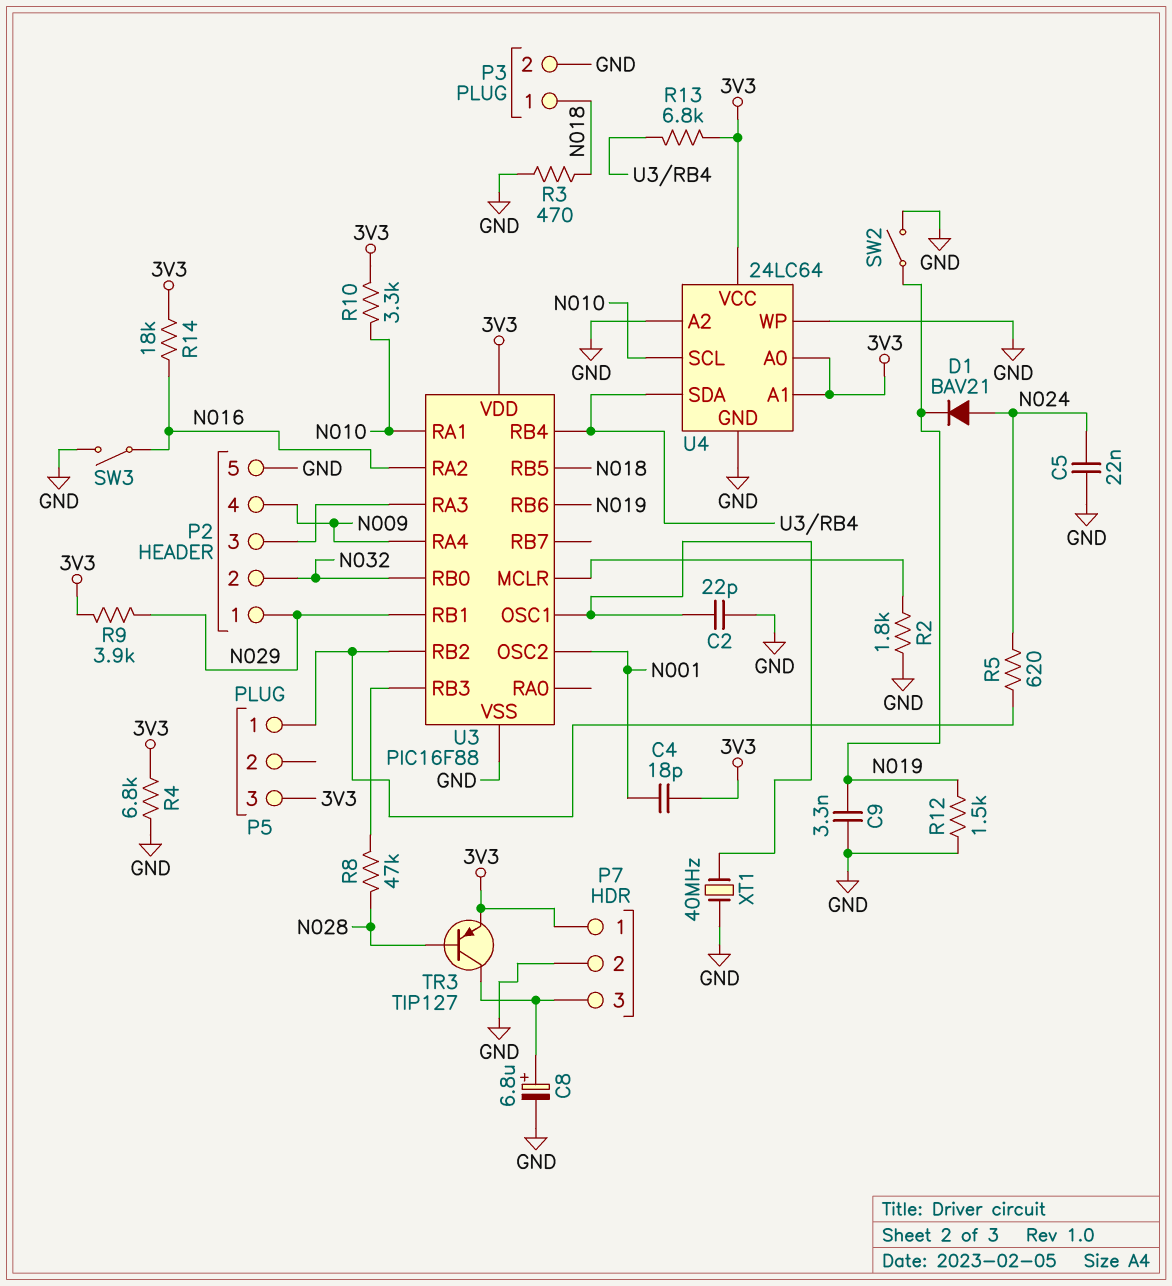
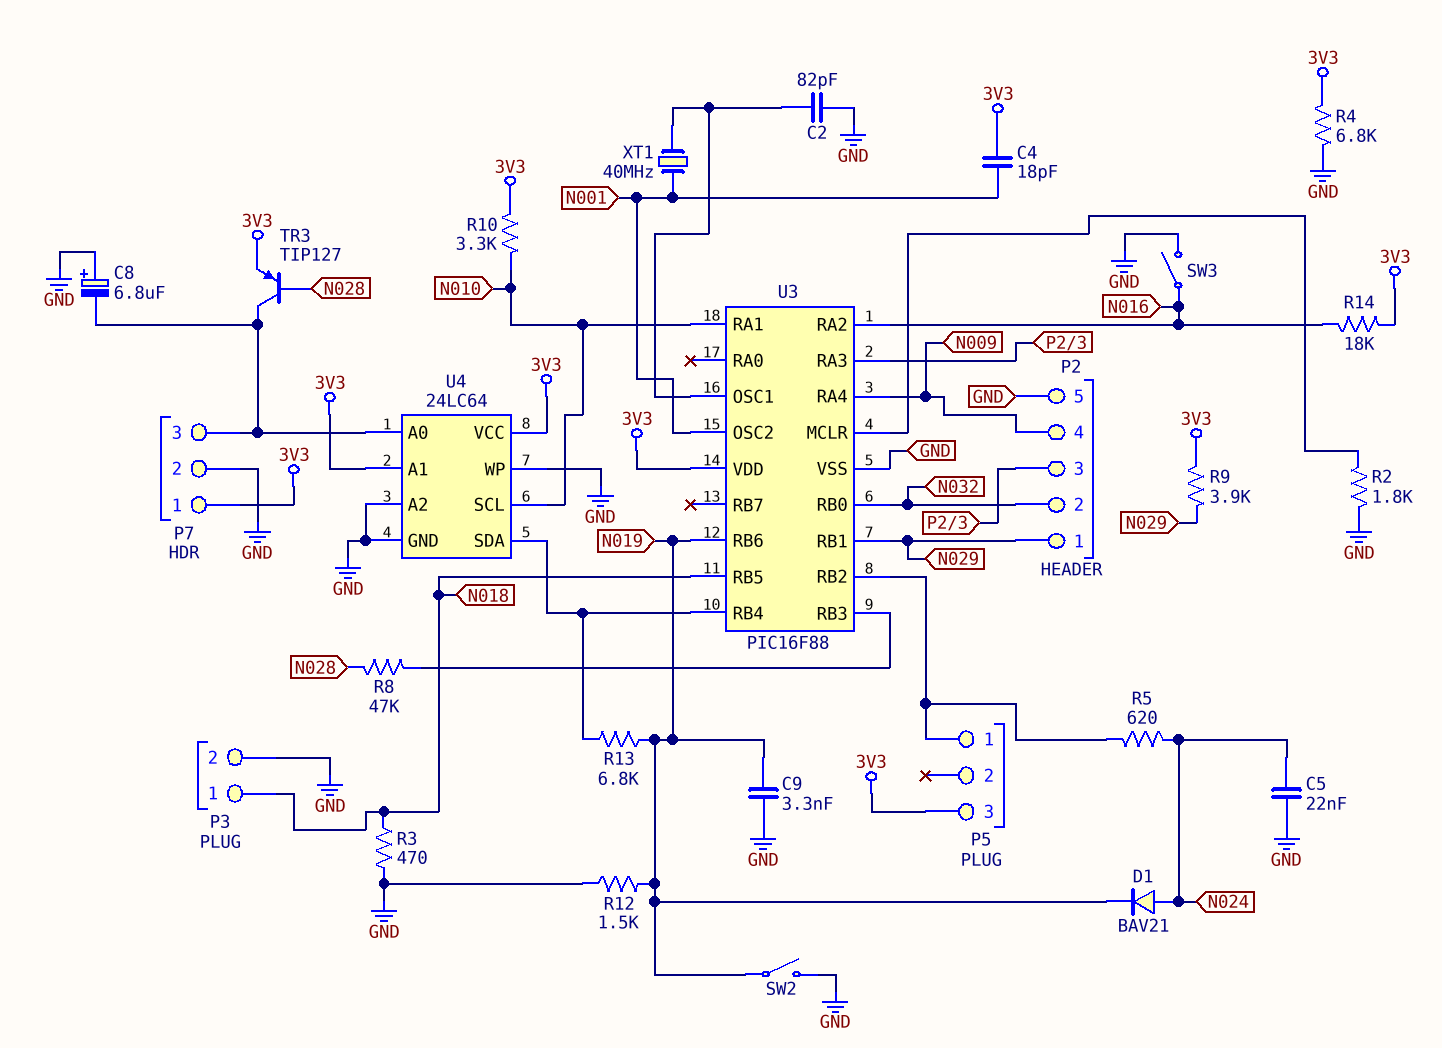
C2: 22pF (GND, U3/OSC1) -> 82pF (GND, U3/OSC1)
C8: 6.8uF (plus P7/3, minus GND) -> 6.8uF (plus GND, minus P7/3)
R13: 6.8k (3V3, U3/RB4) -> 6.8k (N019, U3/RB4)
U4 pin A0: 3V3 -> P7/3
XT1: 40MHz (GND, U3/OSC1) -> 40MHz (N001, U3/OSC1)

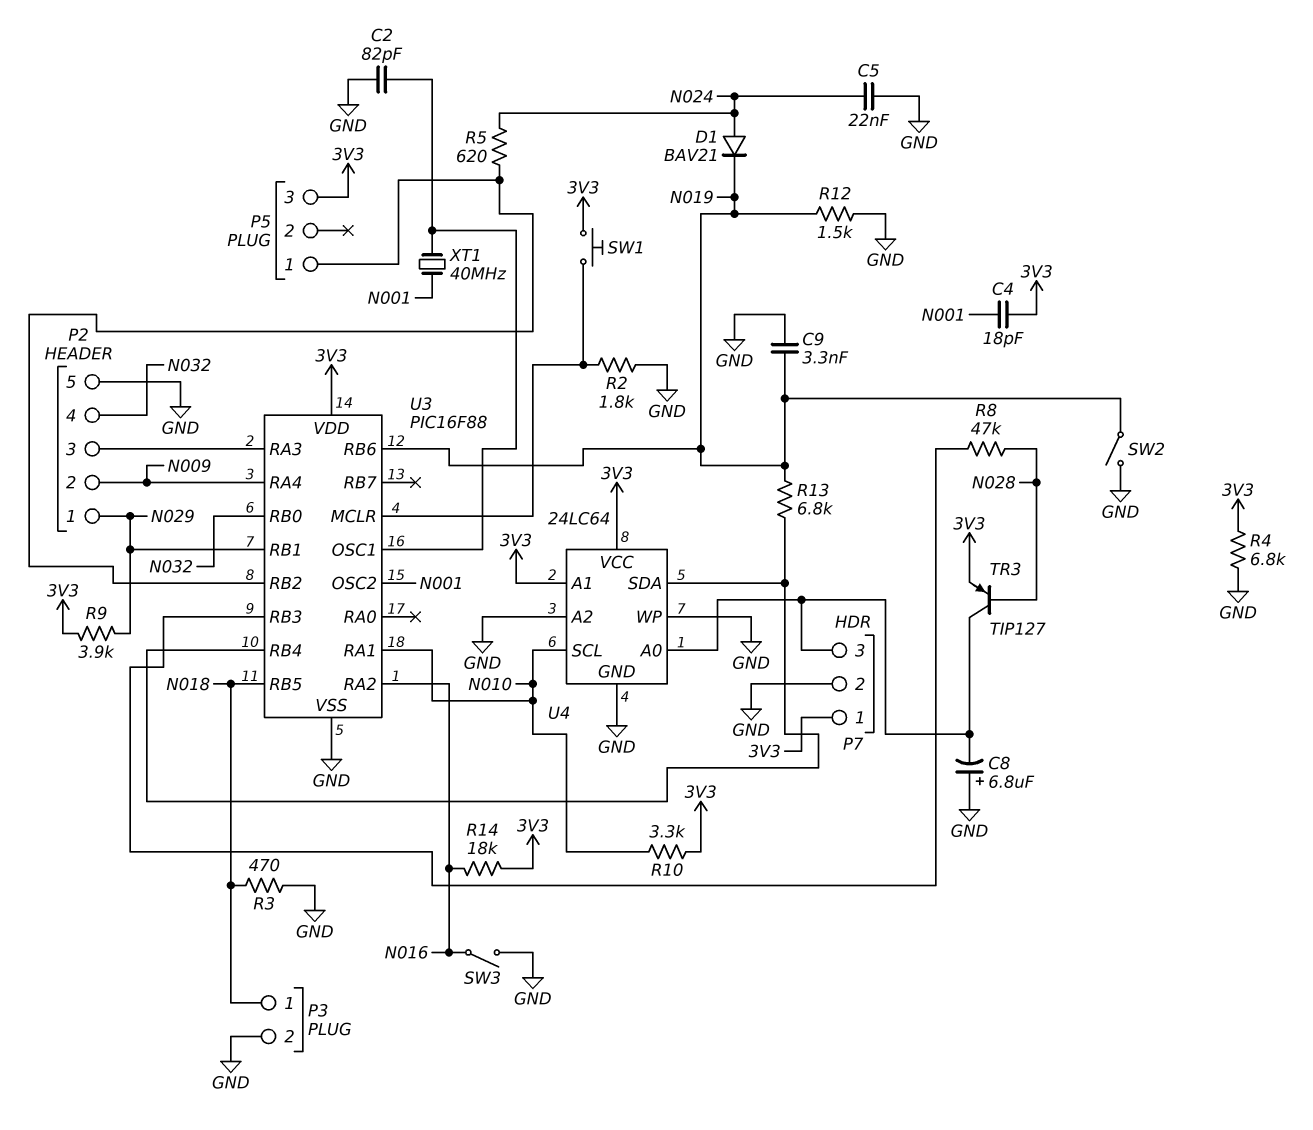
P2 pin 2: N032 -> N009
P2 pin 4: N009 -> N032
SW1: none -> button (3V3, U3/MCLR)

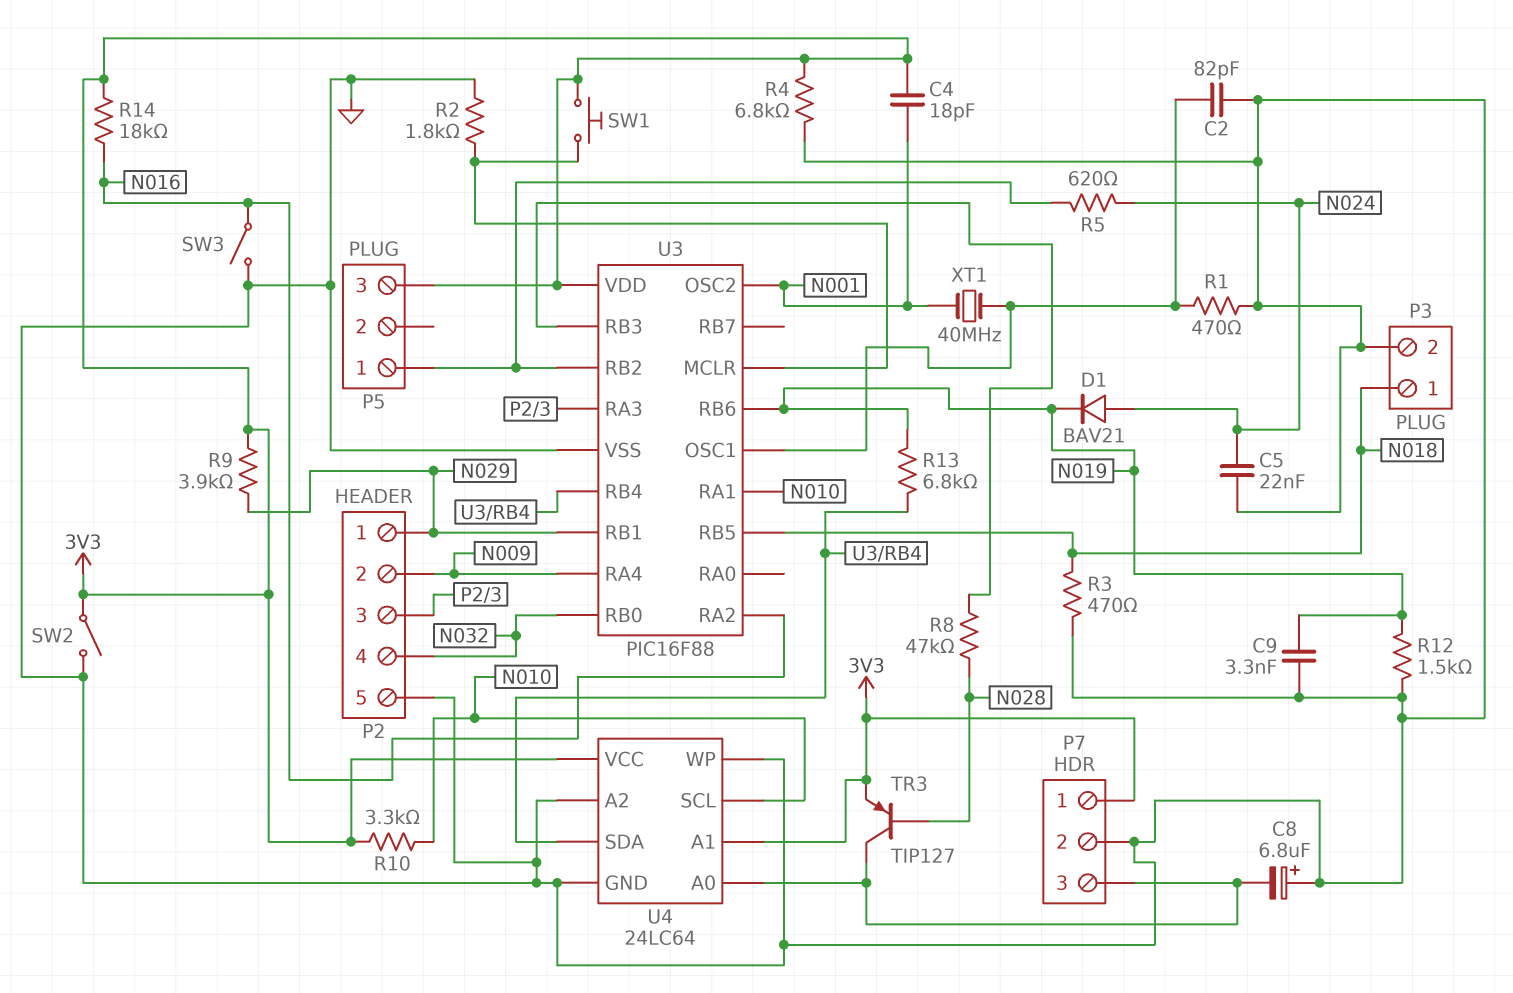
R1: none -> 470 (GND, U3/OSC1)
SW2: switch (GND, N019) -> switch (3V3, GND)

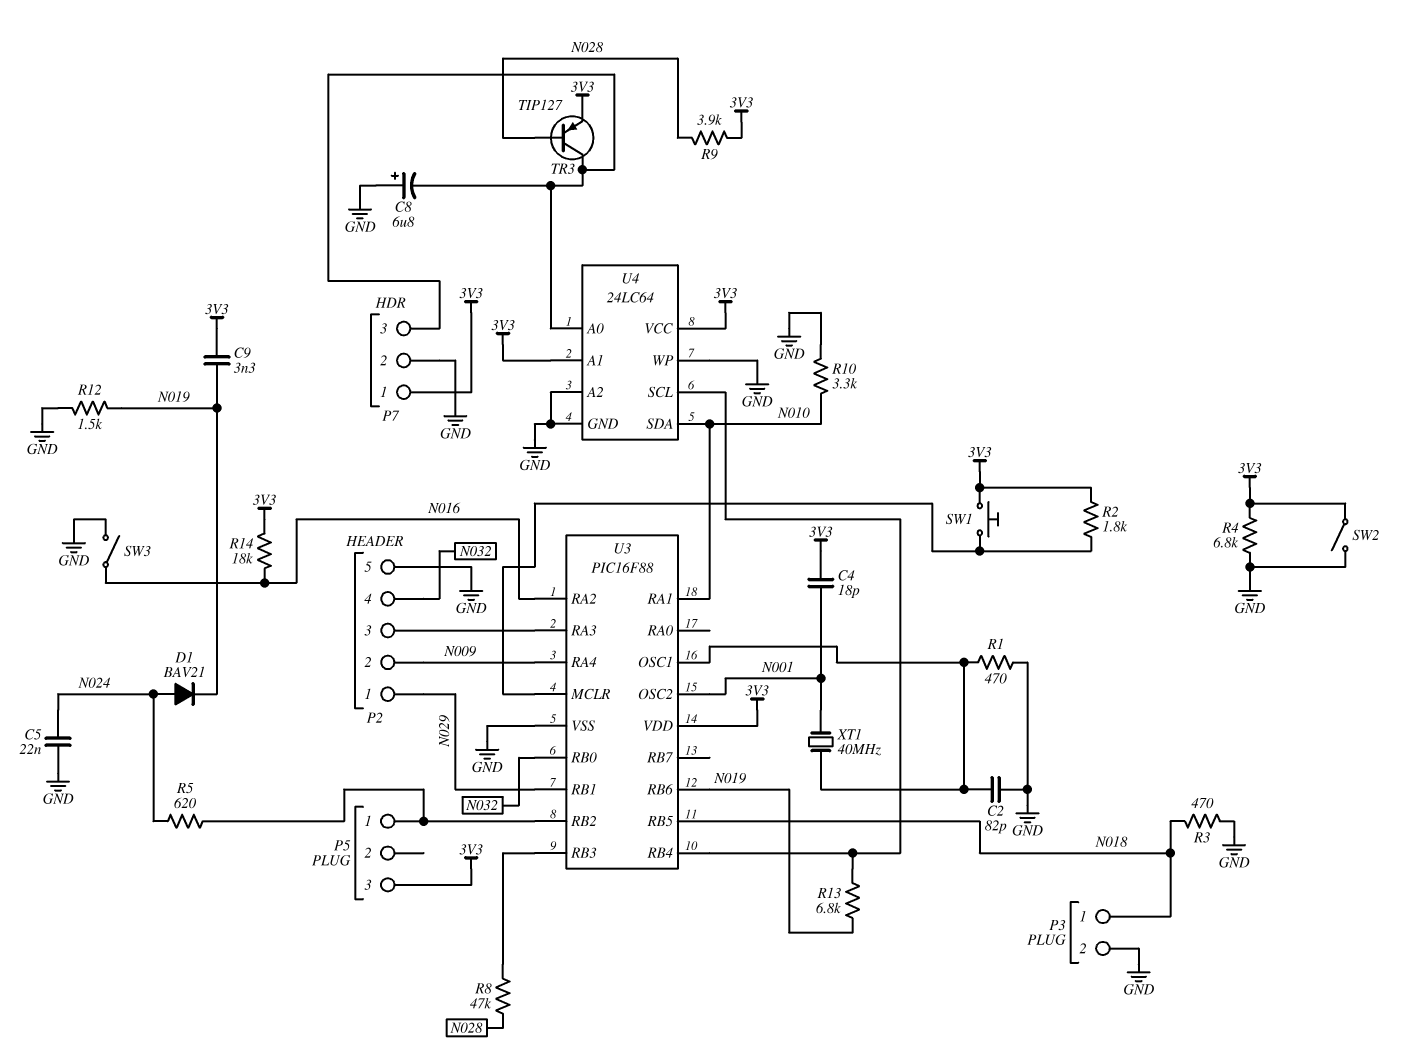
C9: 3.3nF (GND, N019) -> 3.3nF (3V3, N019)
R2: 1.8k (GND, U3/MCLR) -> 1.8k (3V3, U3/MCLR)
R9: 3.9k (3V3, N029) -> 3.9k (3V3, N028)
R10: 3.3k (3V3, N010) -> 3.3k (GND, N010)
U4 pin SCL: N010 -> U3/RB4
U4 pin SDA: U3/RB4 -> N010

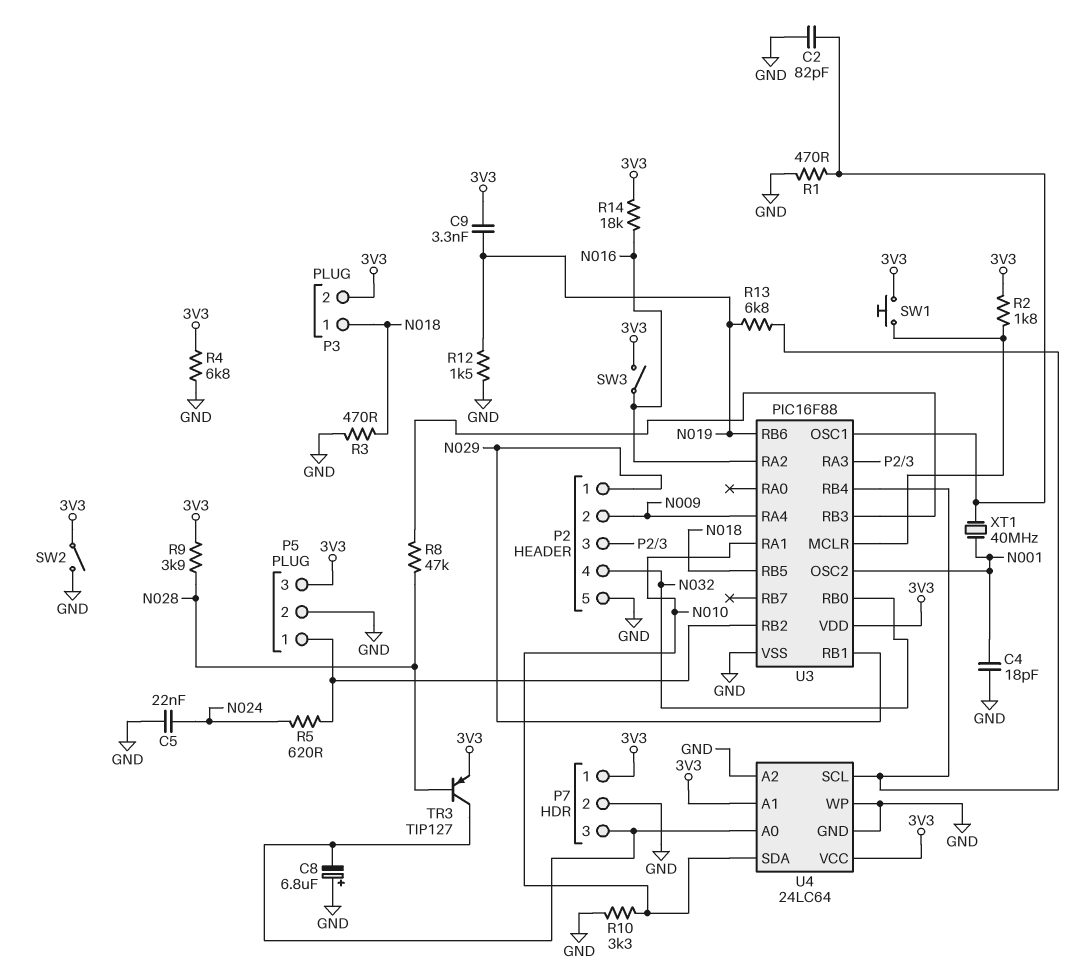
C4: 18pF (3V3, N001) -> 18pF (GND, N001)
D1: diode BAV21 (A N024, K N019) -> none
P3 pin 2: GND -> 3V3
P5 pin 2: none -> GND
SW3: switch (GND, N016) -> switch (3V3, N016)

